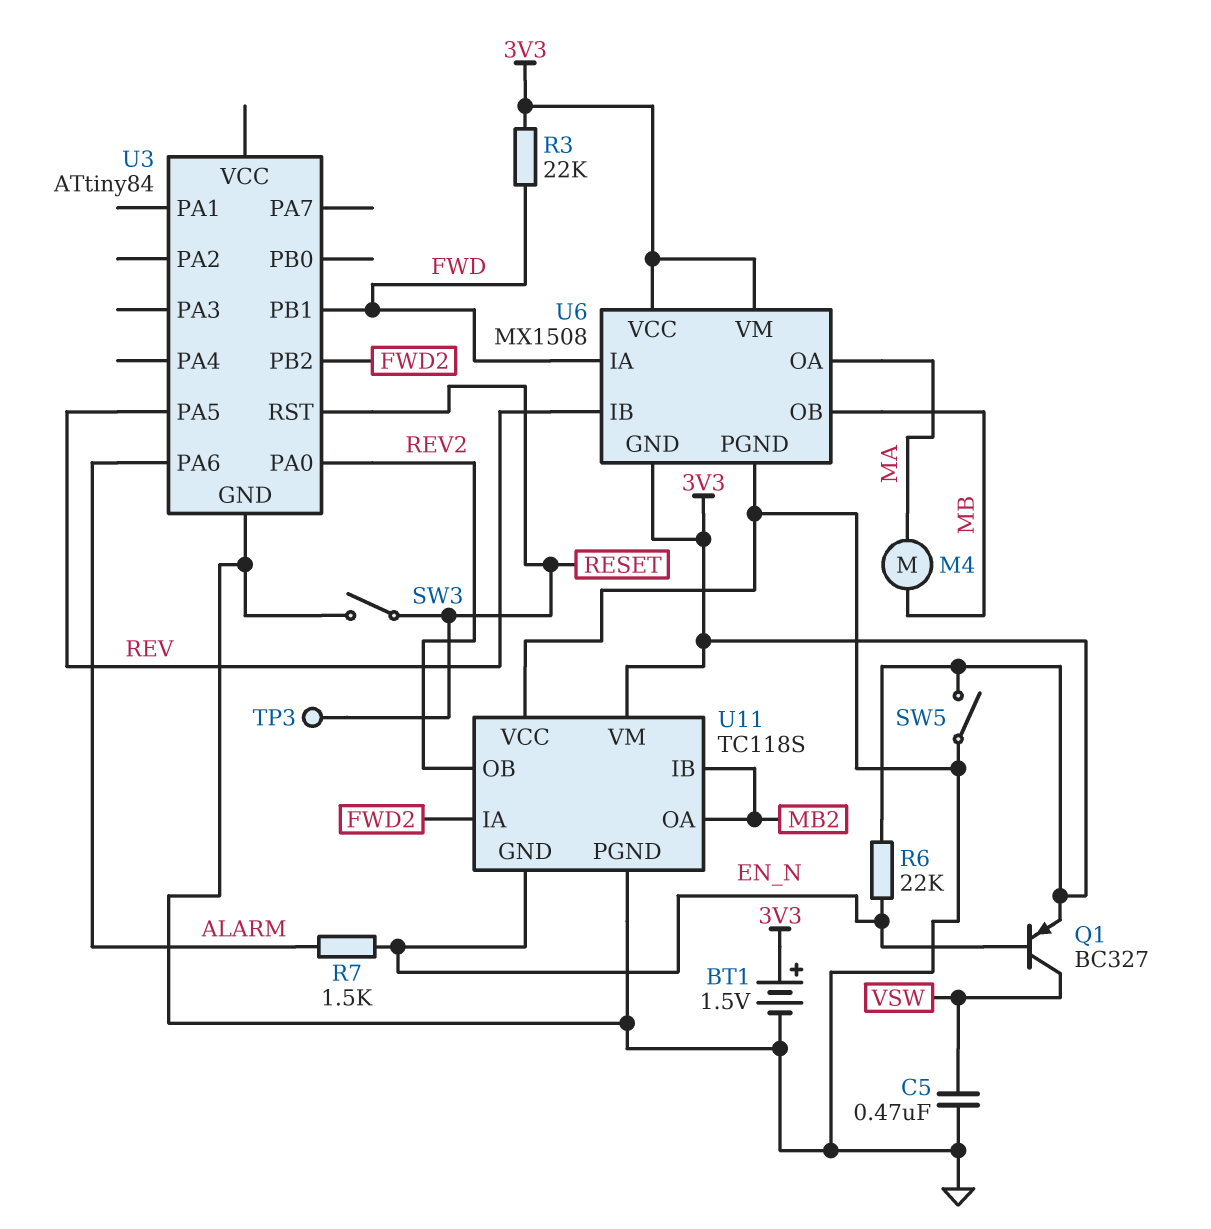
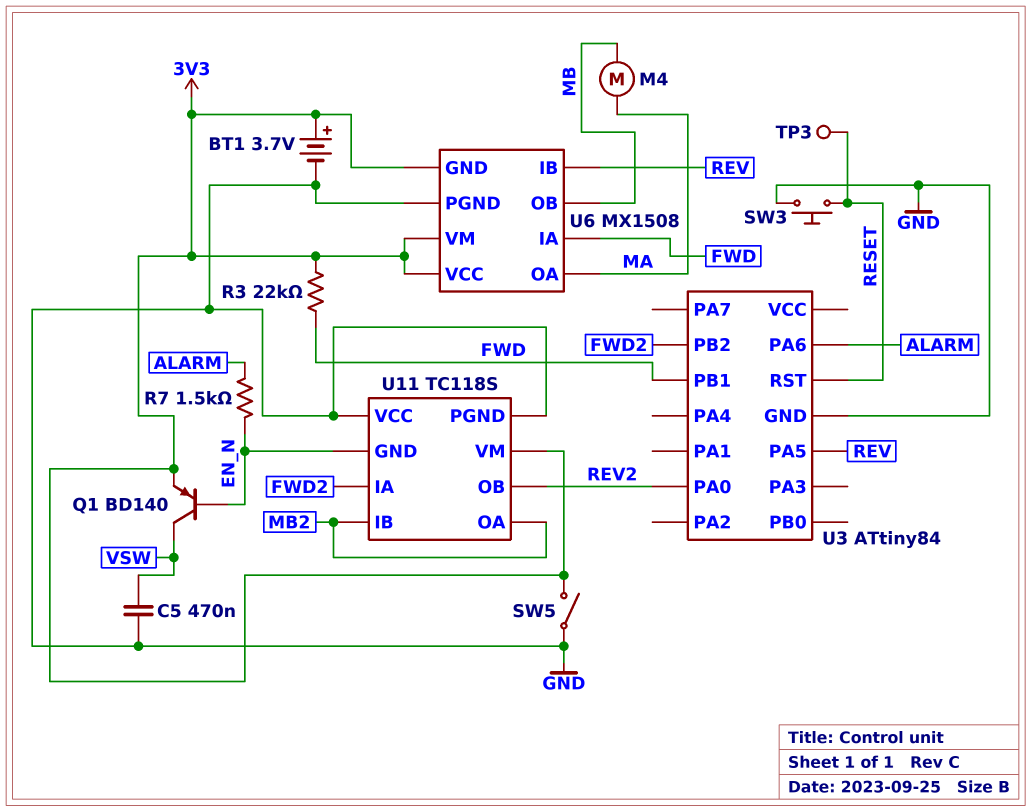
BT1: 1.5V (plus 3V3, minus GND) -> 3.7V (plus 3V3, minus GND)
Q1: PNP BC327 (B EN_N, C VSW, E 3V3) -> PNP BD140 (B EN_N, C VSW, E 3V3)
R6: 22k (3V3, EN_N) -> none
SW3: switch (GND, RESET) -> button (GND, RESET)

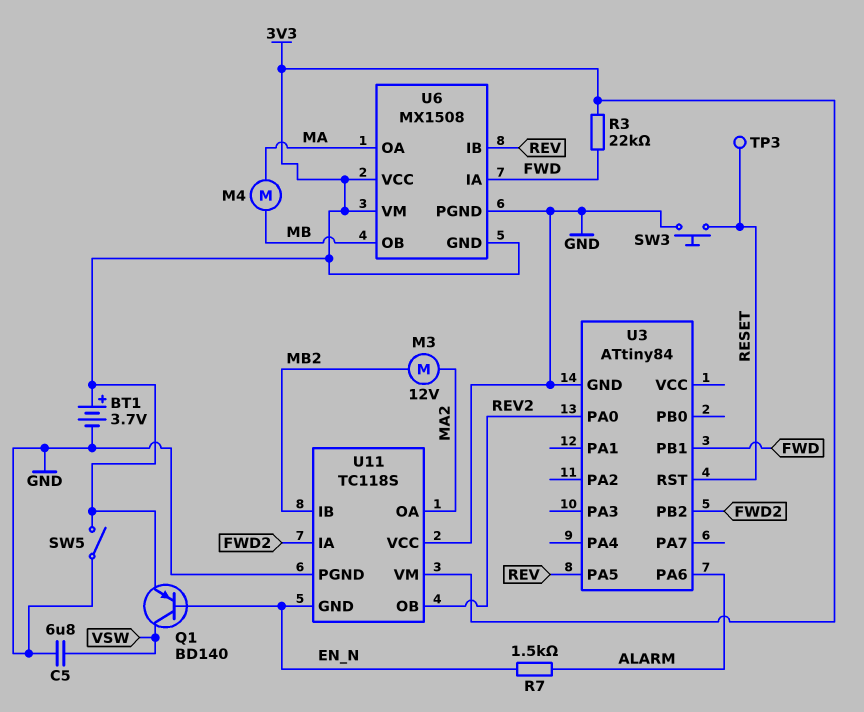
C5: 470nF (GND, VSW) -> 6.8uF (GND, VSW)
M3: none -> motor 12V (MA2, MB2)
U11 pin OA: MB2 -> MA2

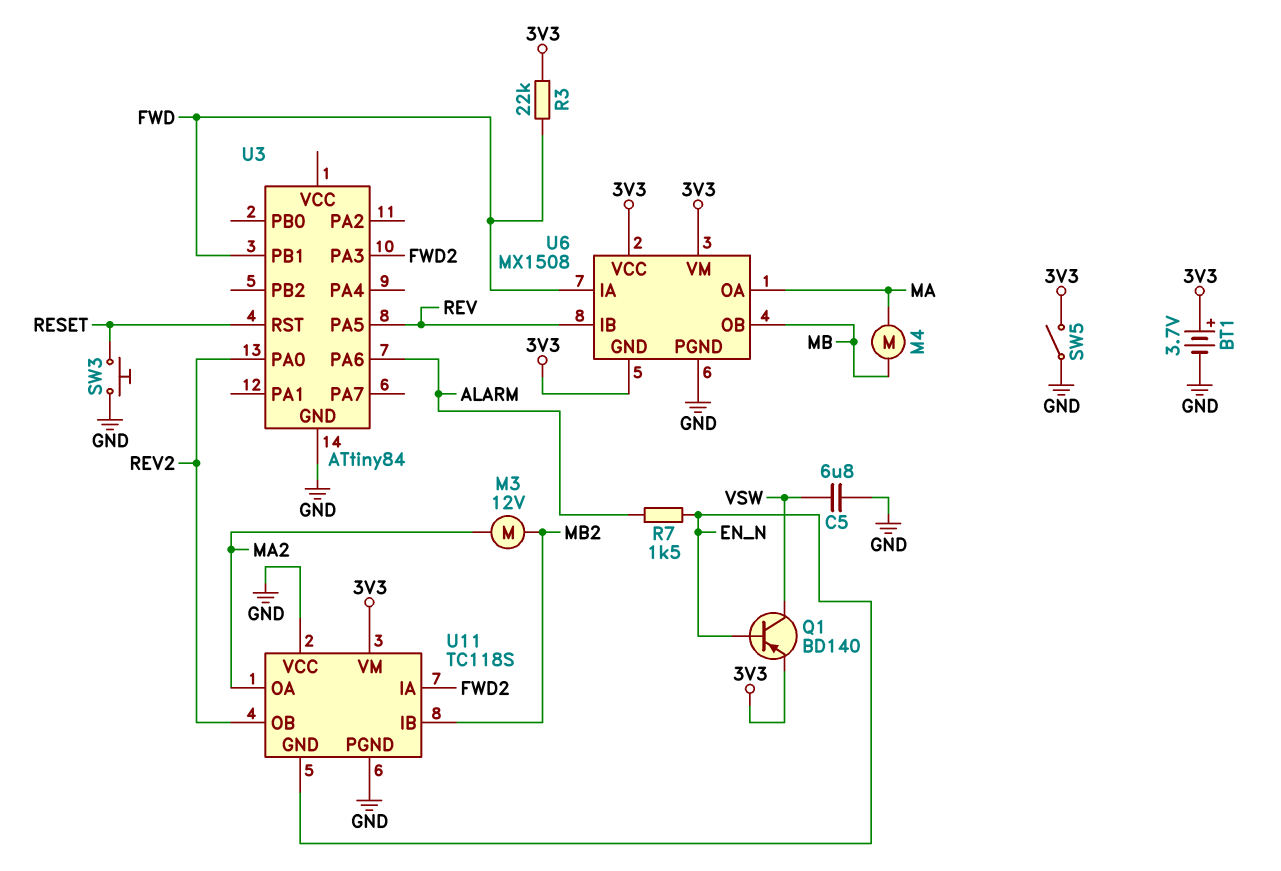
TP3: test point (RESET) -> none
U3 pin PA3: none -> FWD2
U3 pin PB2: FWD2 -> none

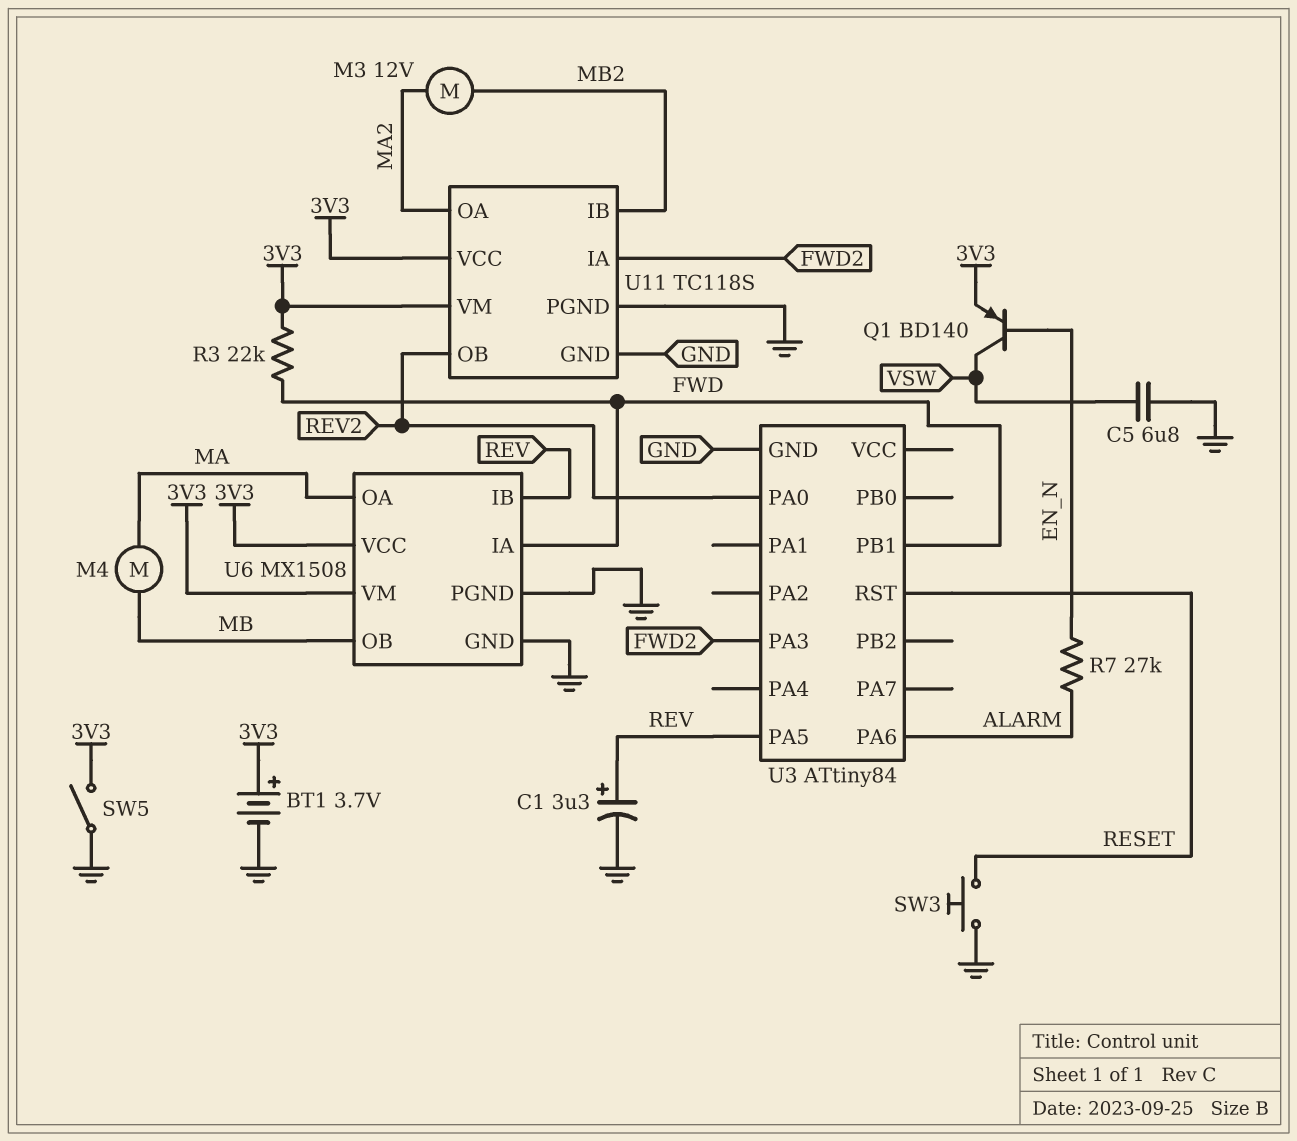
C1: none -> 3.3uF (plus REV, minus GND)
R7: 1.5k (ALARM, EN_N) -> 27k (ALARM, EN_N)
U6 pin GND: 3V3 -> GND
U11 pin GND: EN_N -> GND
U11 pin VCC: GND -> 3V3

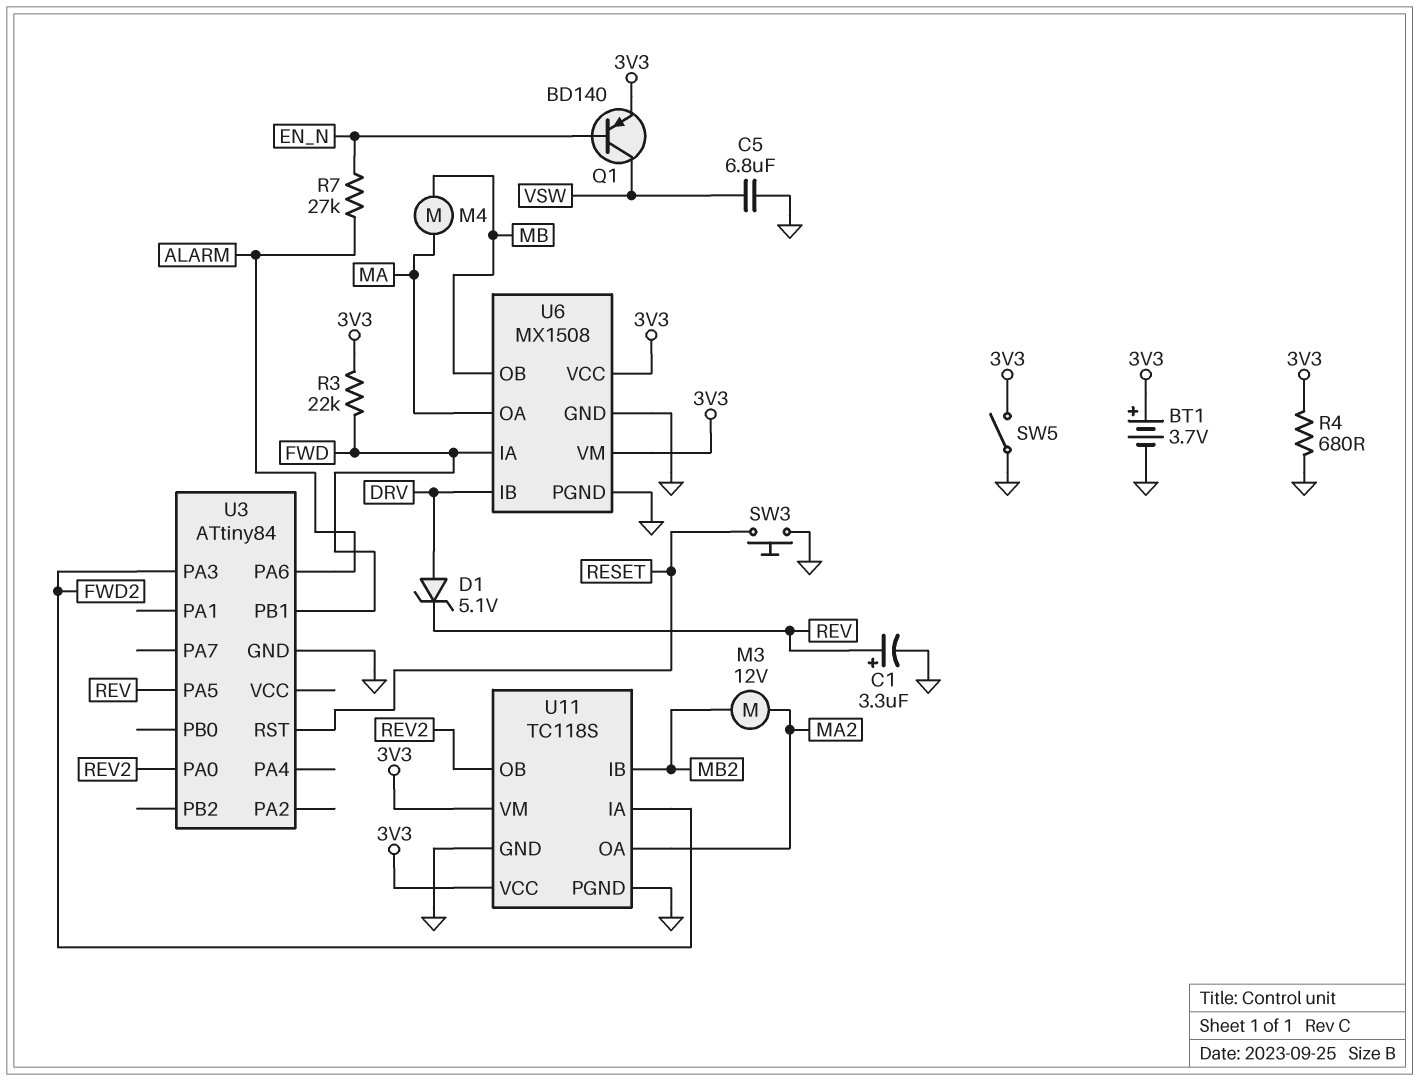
D1: none -> zener 5.1V (A DRV, K REV)
R4: none -> 680 (3V3, GND)
U6 pin IB: REV -> DRV

